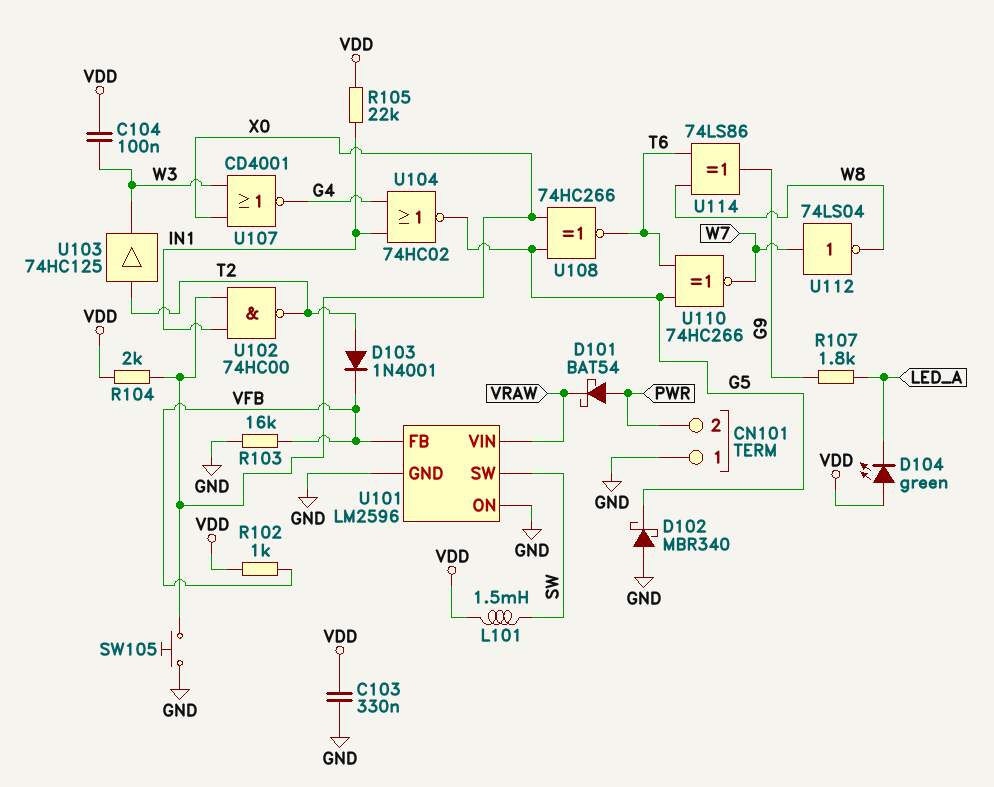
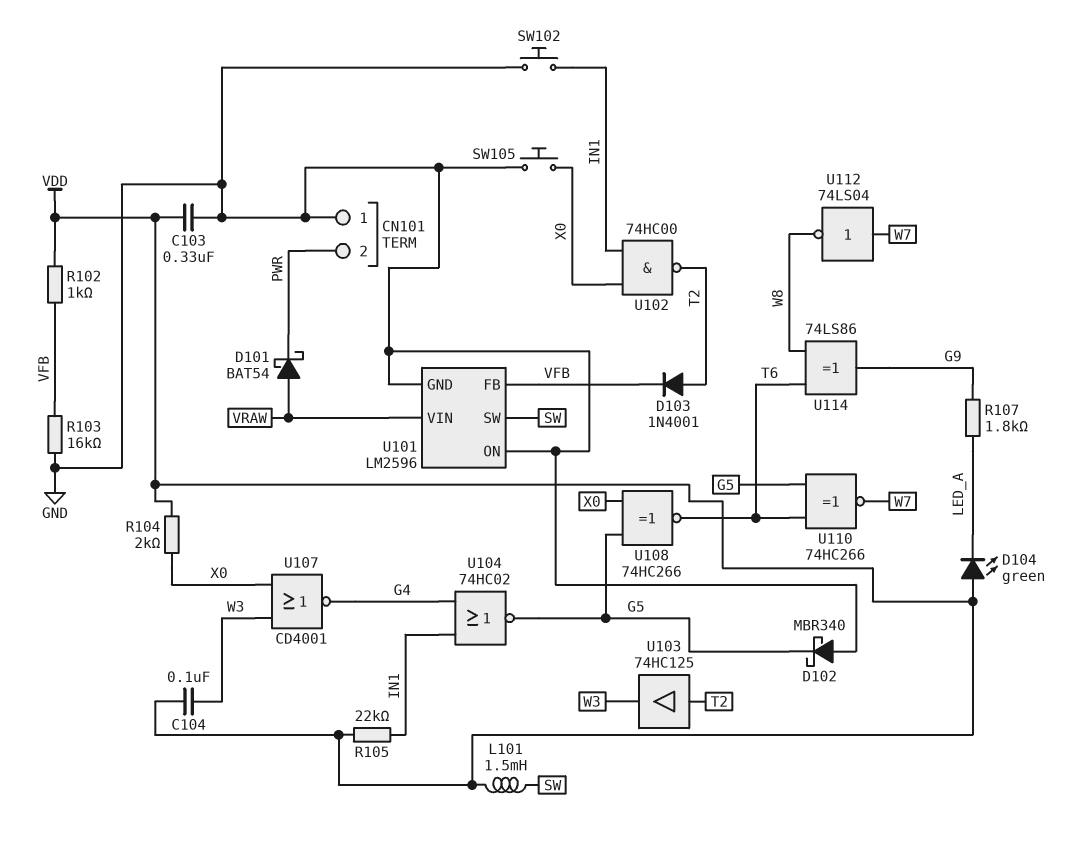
D101: schottky BAT54 (A PWR, K VRAW) -> schottky BAT54 (A VRAW, K PWR)
SW102: none -> button (GND, IN1)

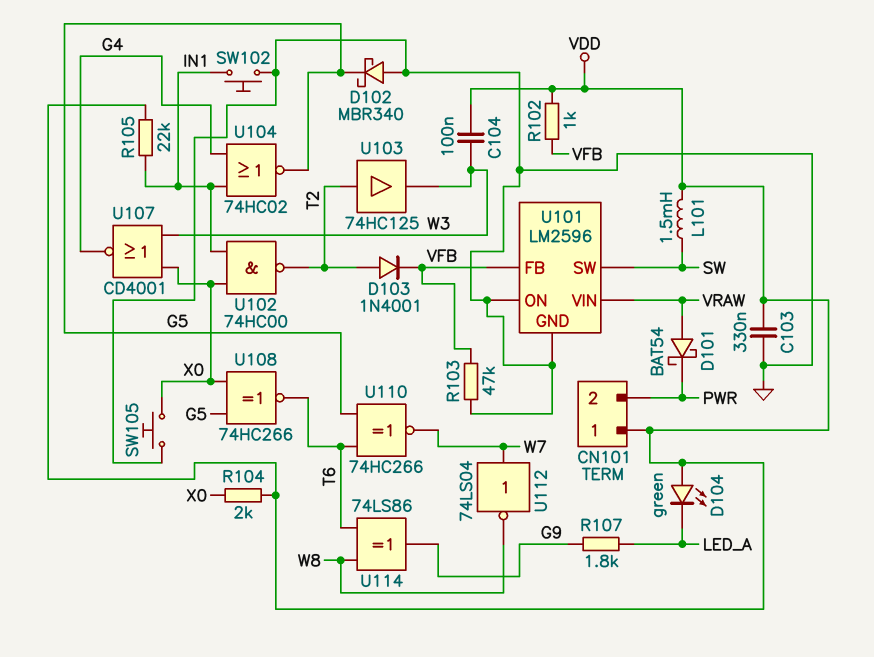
CN101 pin 1: GND -> VDD
R103: 16k (GND, VFB) -> 47k (GND, VFB)

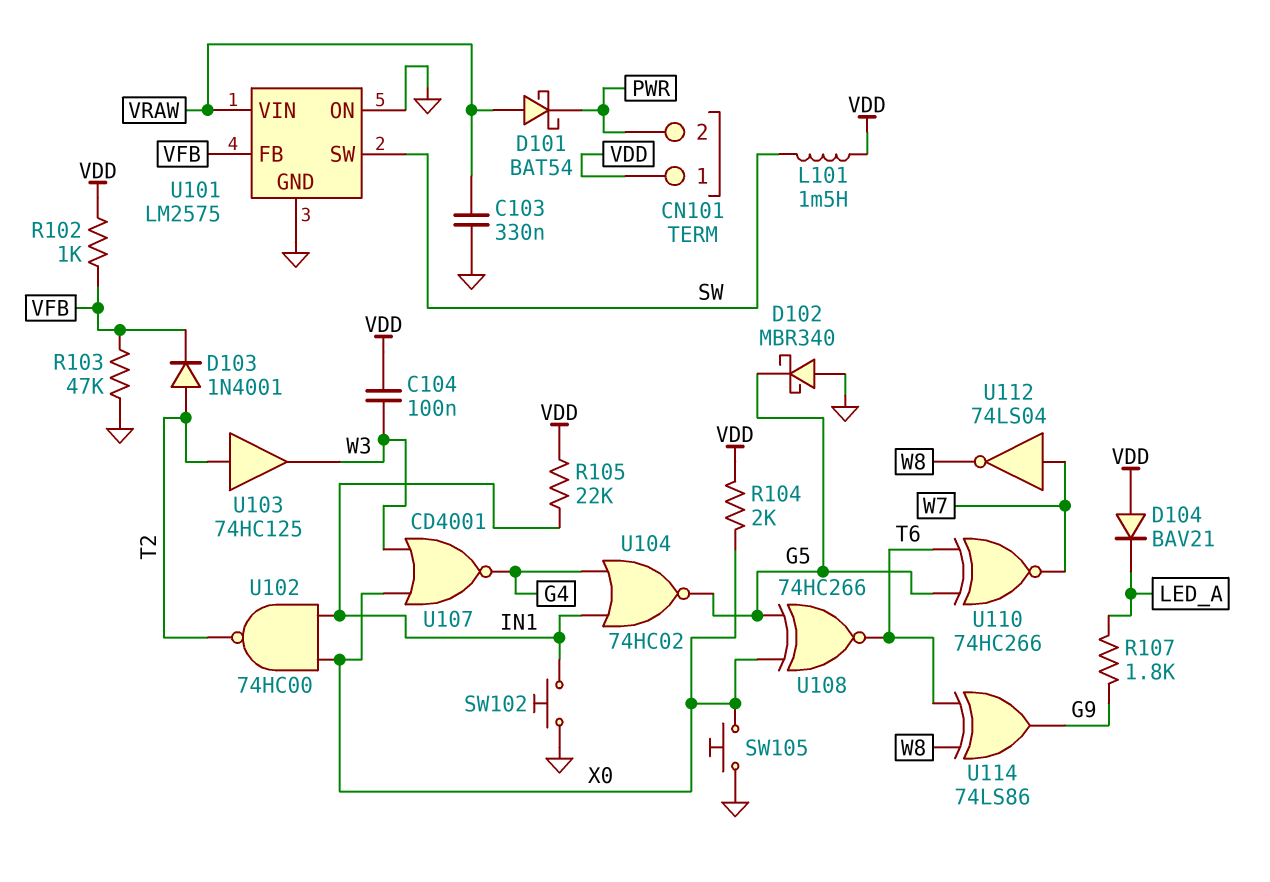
C103: 330nF (GND, VDD) -> 330nF (GND, VRAW)
D104: LED green (A VDD, K LED_A) -> diode BAV21 (A VDD, K LED_A)
U101: LM2596 -> LM2575

